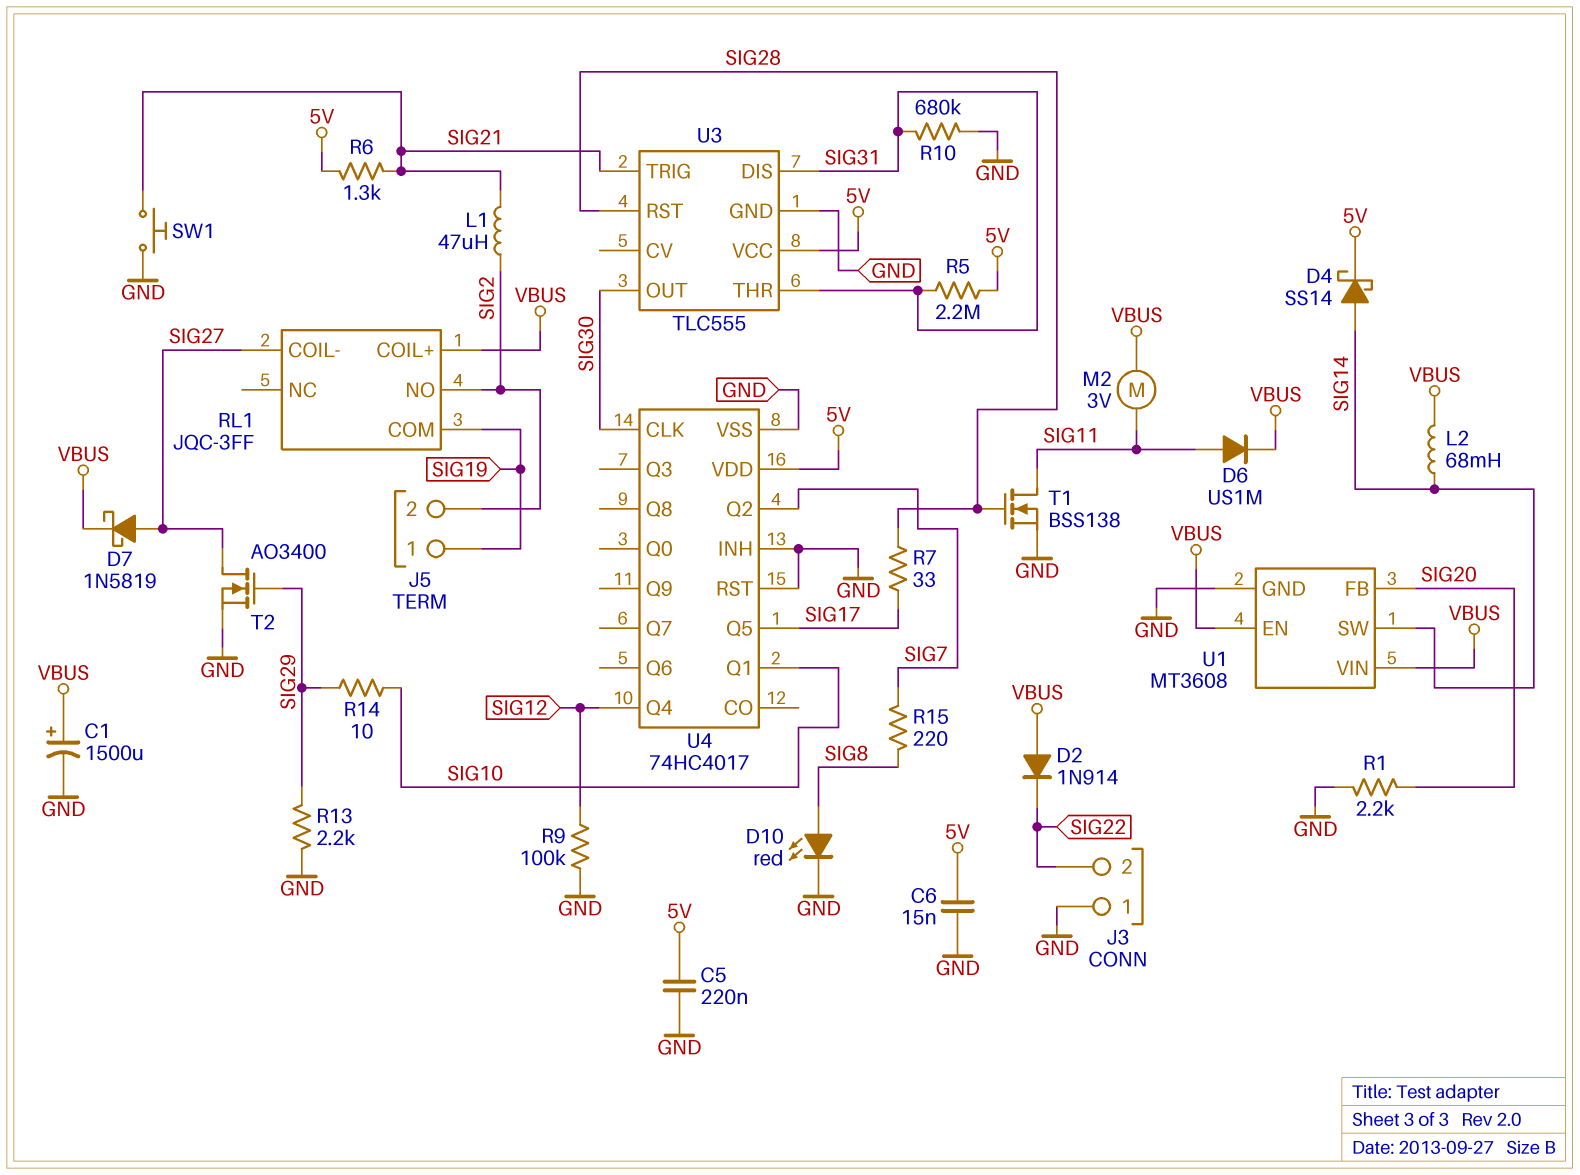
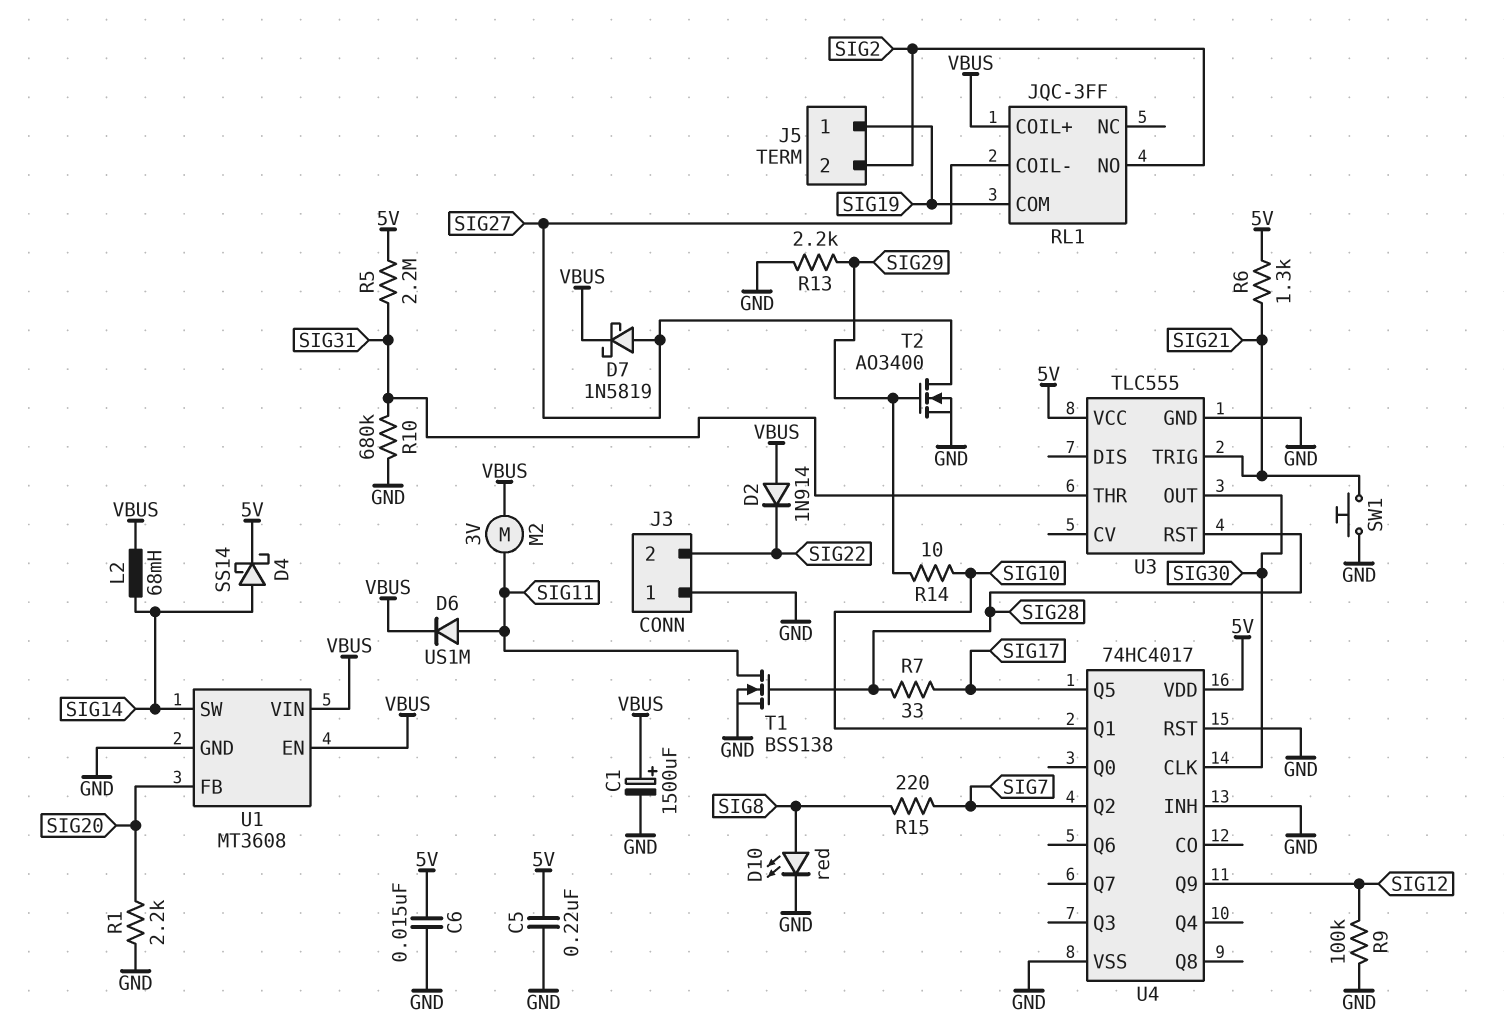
L1: 47uH (SIG2, SIG21) -> none
U3 pin DIS: SIG31 -> none
U4 pin Q4: SIG12 -> none
U4 pin Q9: none -> SIG12

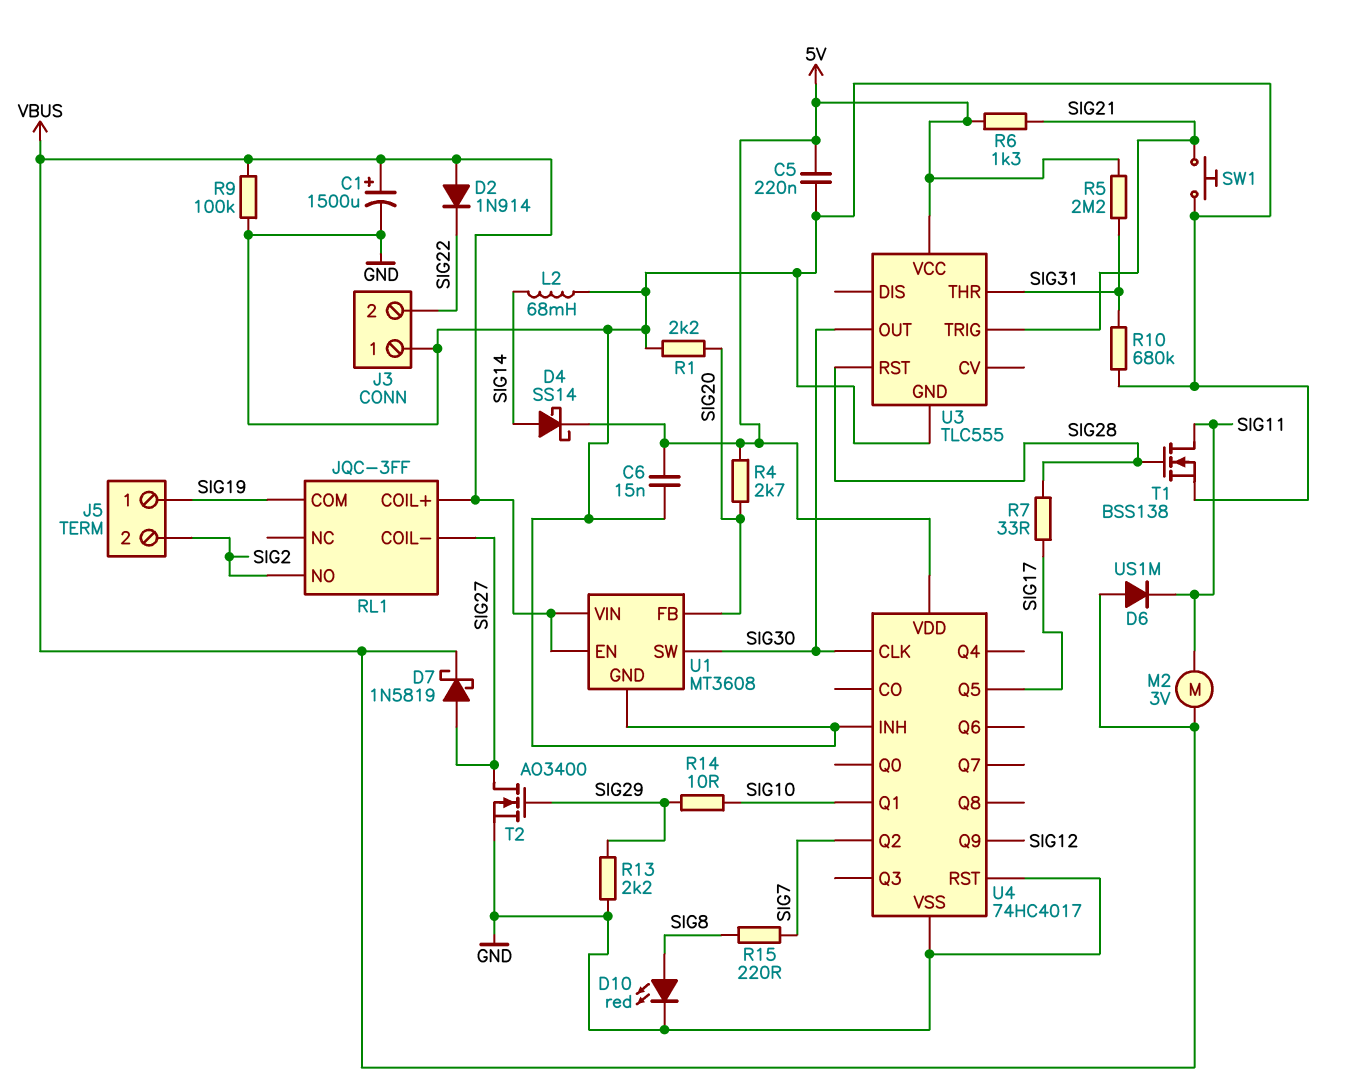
D6: diode US1M (A SIG11, K VBUS) -> diode US1M (A VBUS, K SIG11)
L2: 68mH (SIG14, VBUS) -> 68mH (GND, SIG14)
R4: none -> 2.7k (5V, SIG20)
R9: 100k (GND, SIG12) -> 100k (GND, VBUS)
U1 pin SW: SIG14 -> SIG30

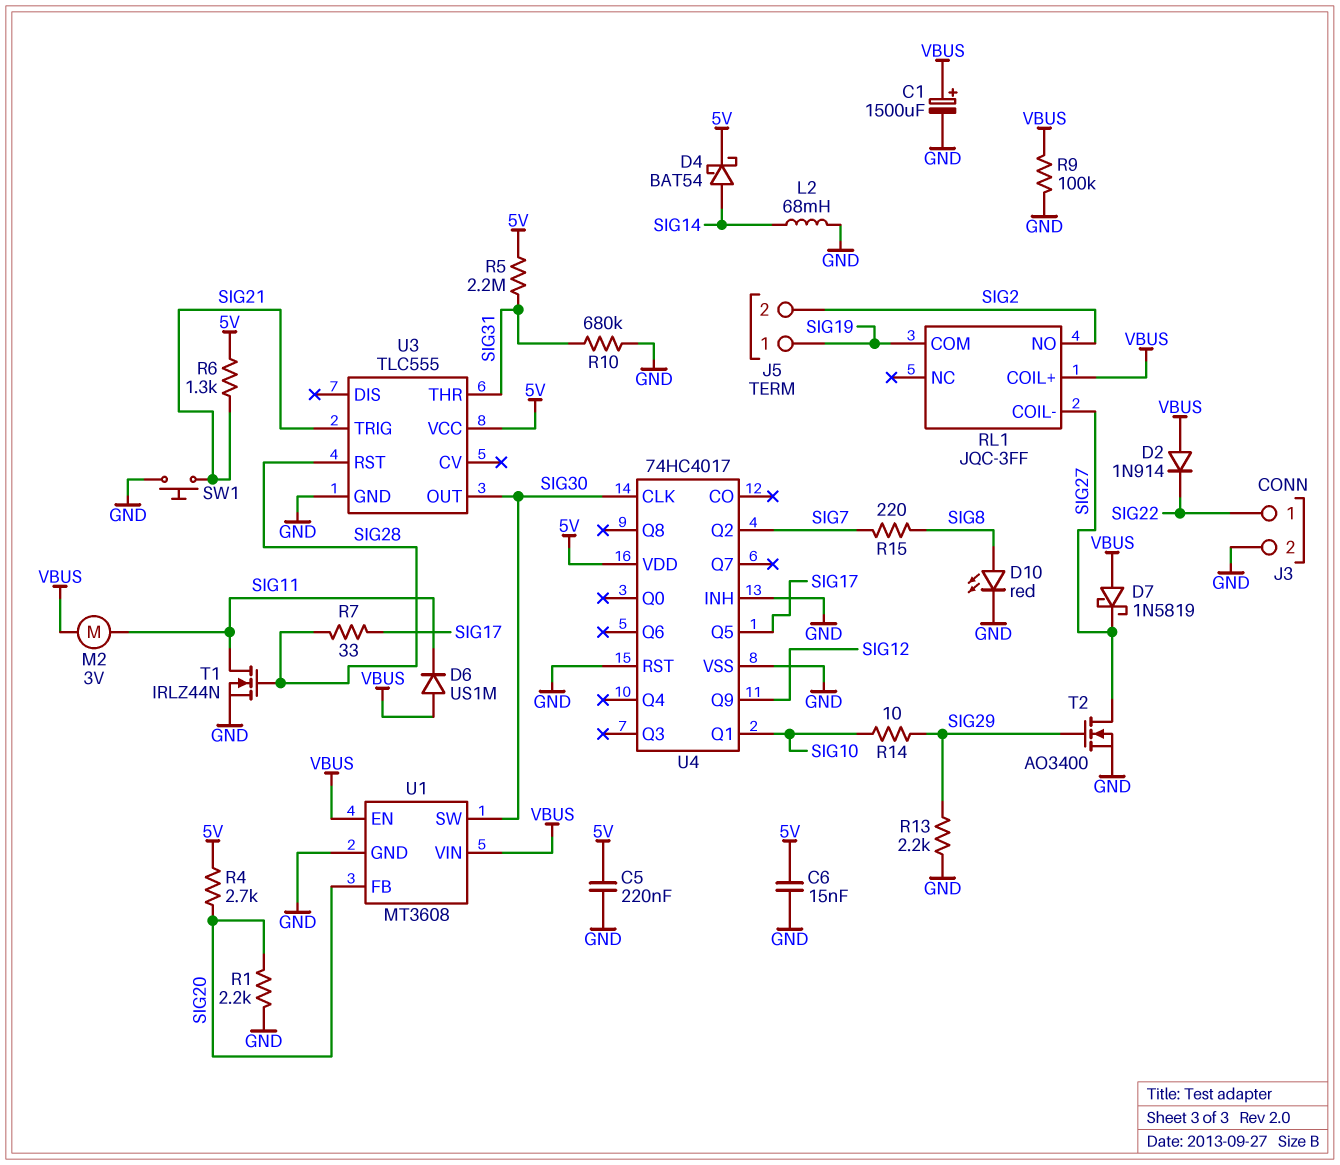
D4: schottky SS14 (A SIG14, K 5V) -> schottky BAT54 (A SIG14, K 5V)
D7: schottky 1N5819 (A SIG27, K VBUS) -> schottky 1N5819 (A VBUS, K SIG27)
J3 pin 1: GND -> SIG22
J3 pin 2: SIG22 -> GND
T1: NMOS BSS138 (G SIG28, D SIG11, S GND) -> NMOS IRLZ44N (G SIG28, D SIG11, S GND)

